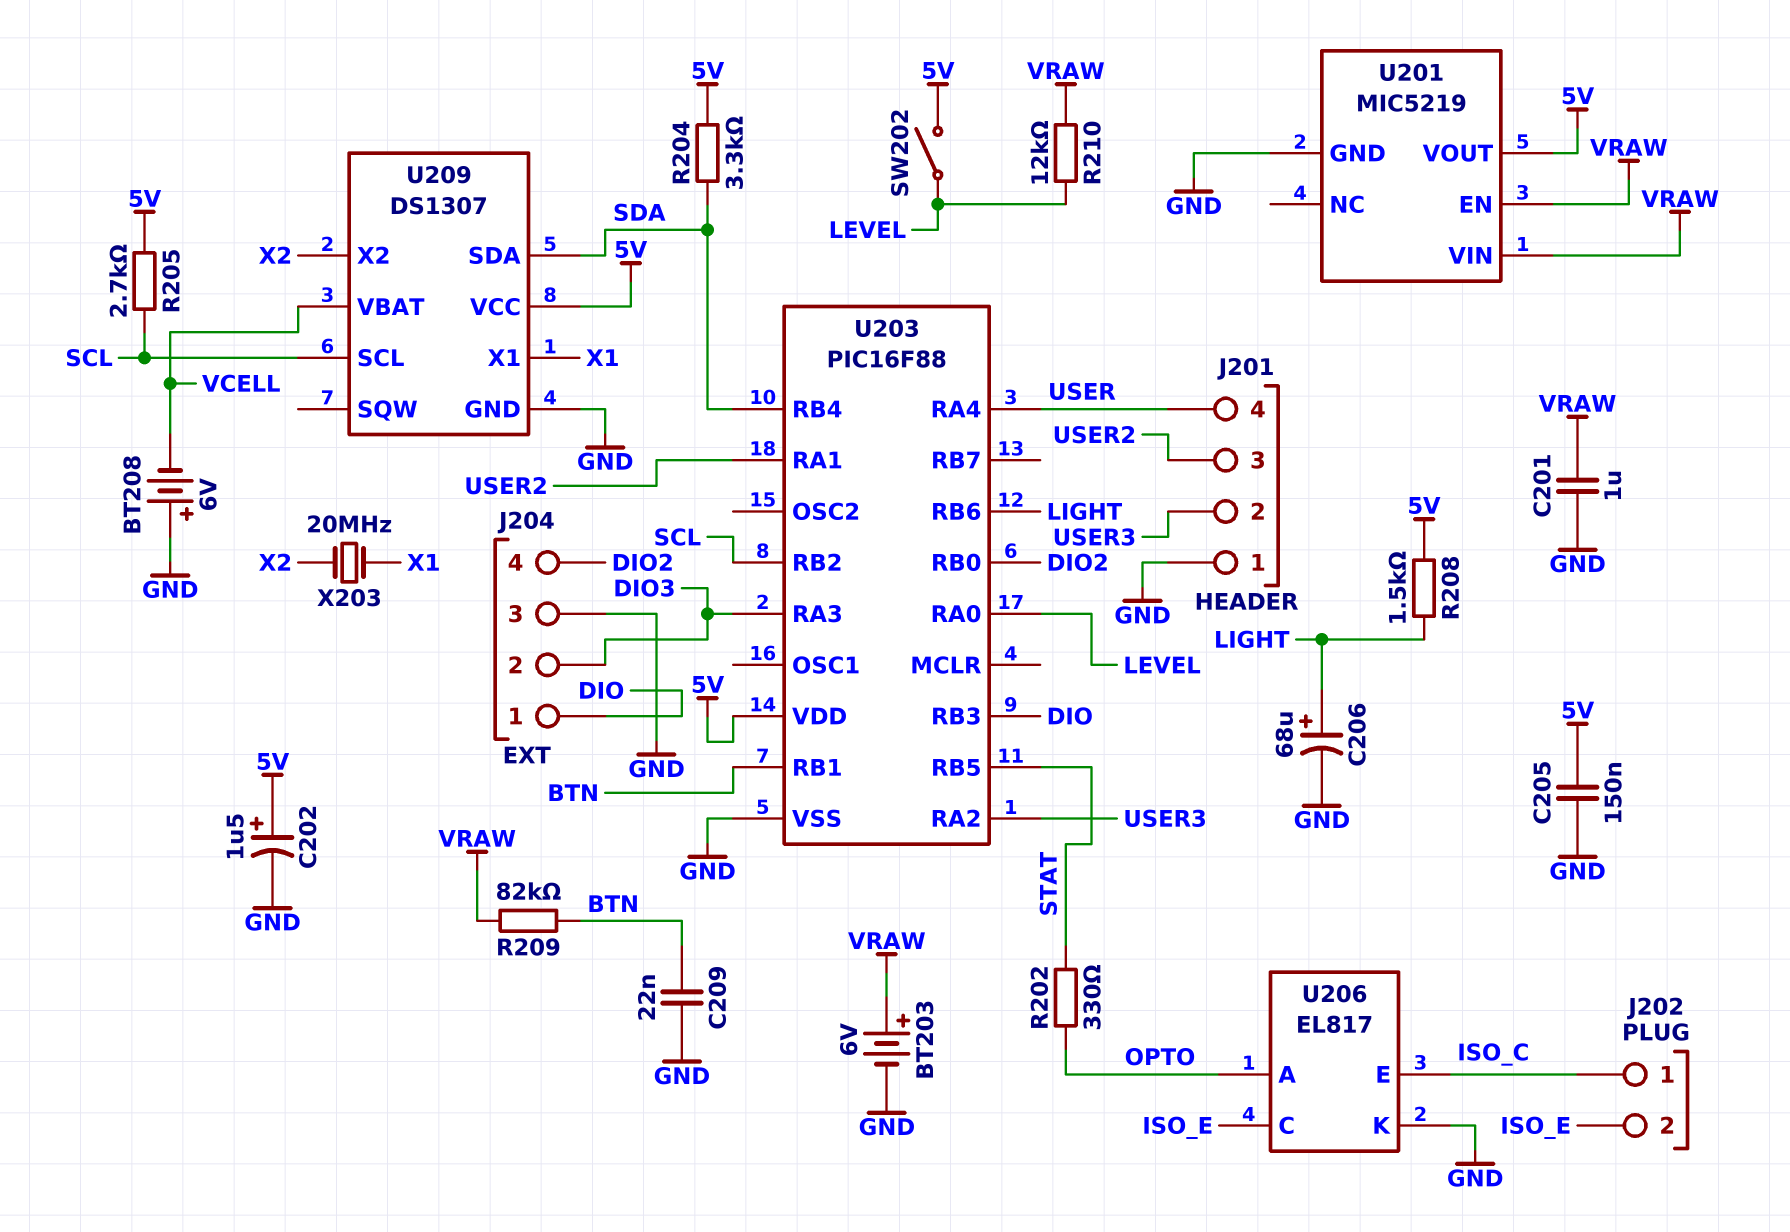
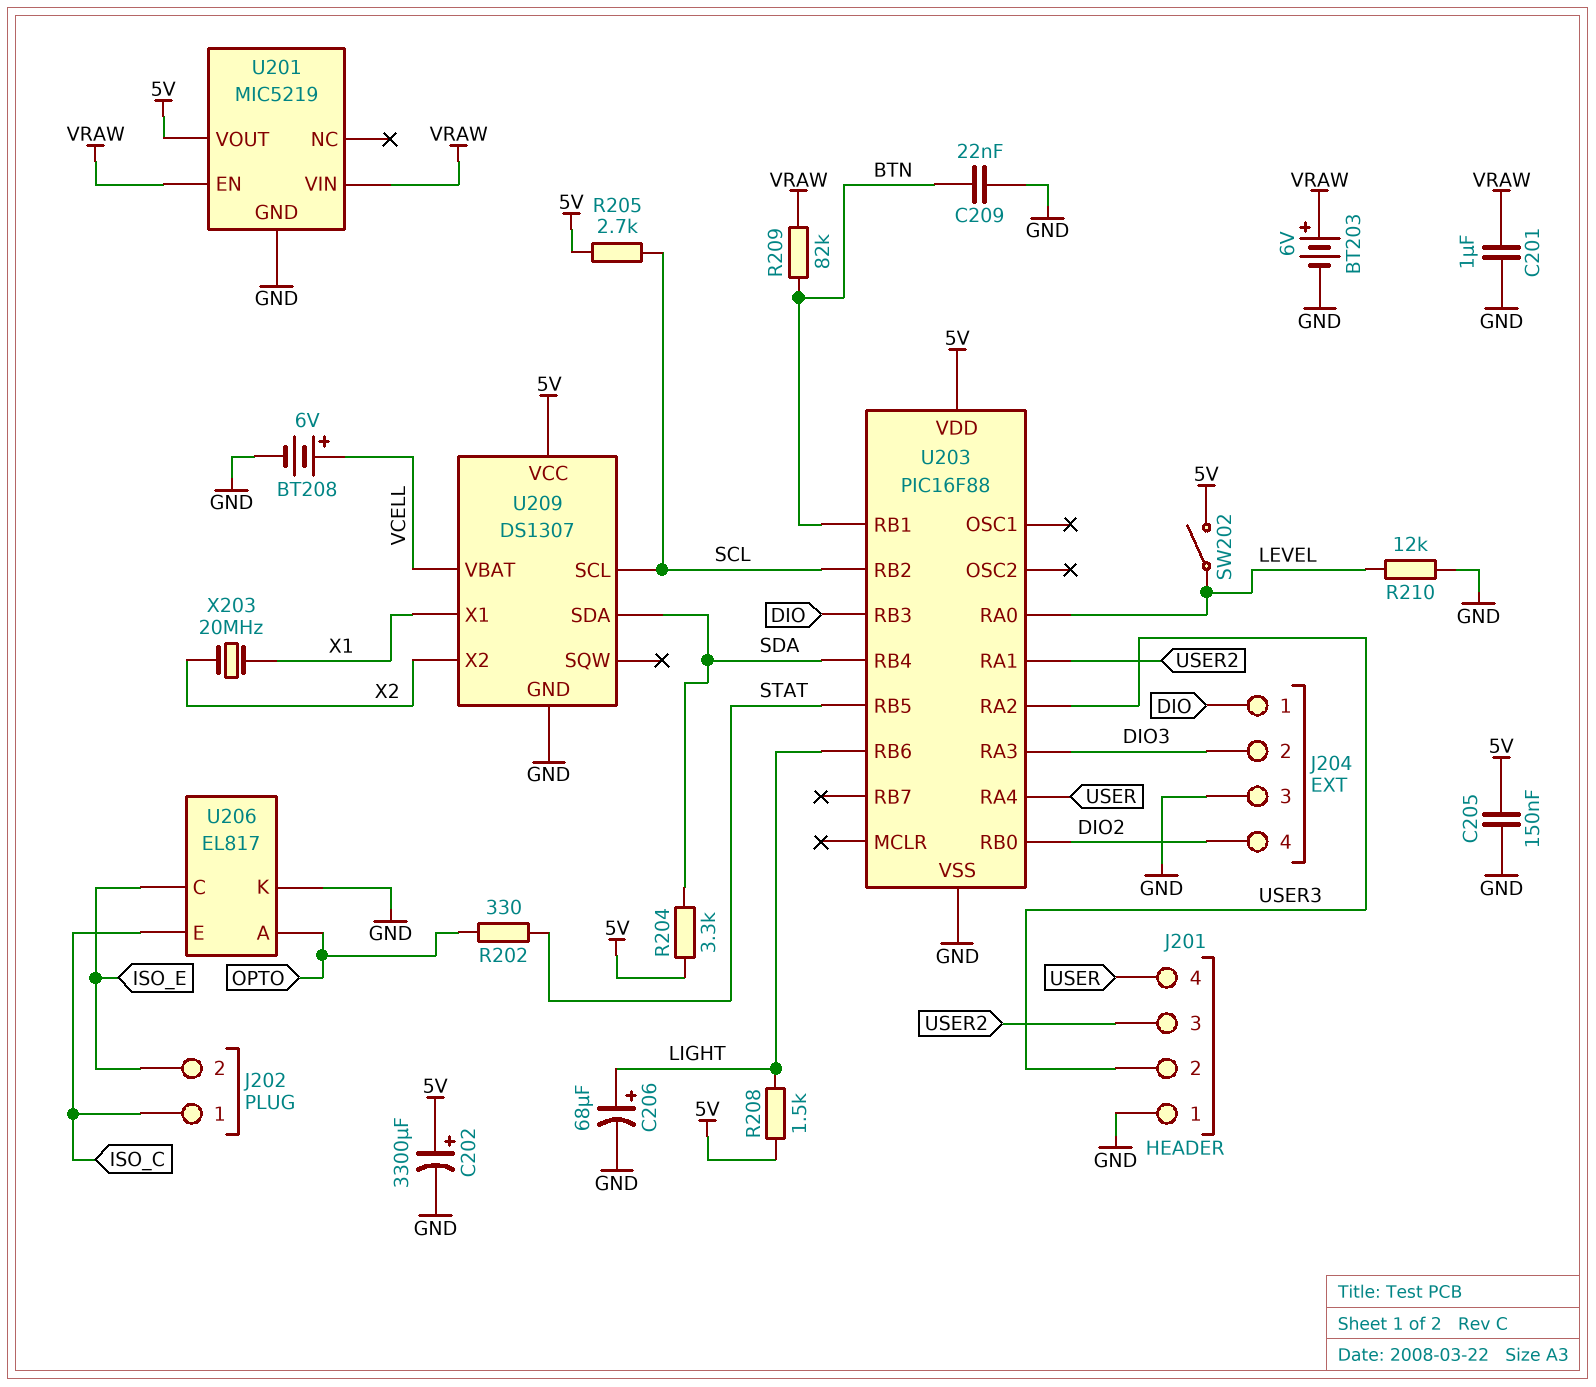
BT208: 6V (plus GND, minus VCELL) -> 6V (plus VCELL, minus GND)
C202: 1.5uF (plus 5V, minus GND) -> 3300uF (plus 5V, minus GND)
R210: 12k (LEVEL, VRAW) -> 12k (GND, LEVEL)

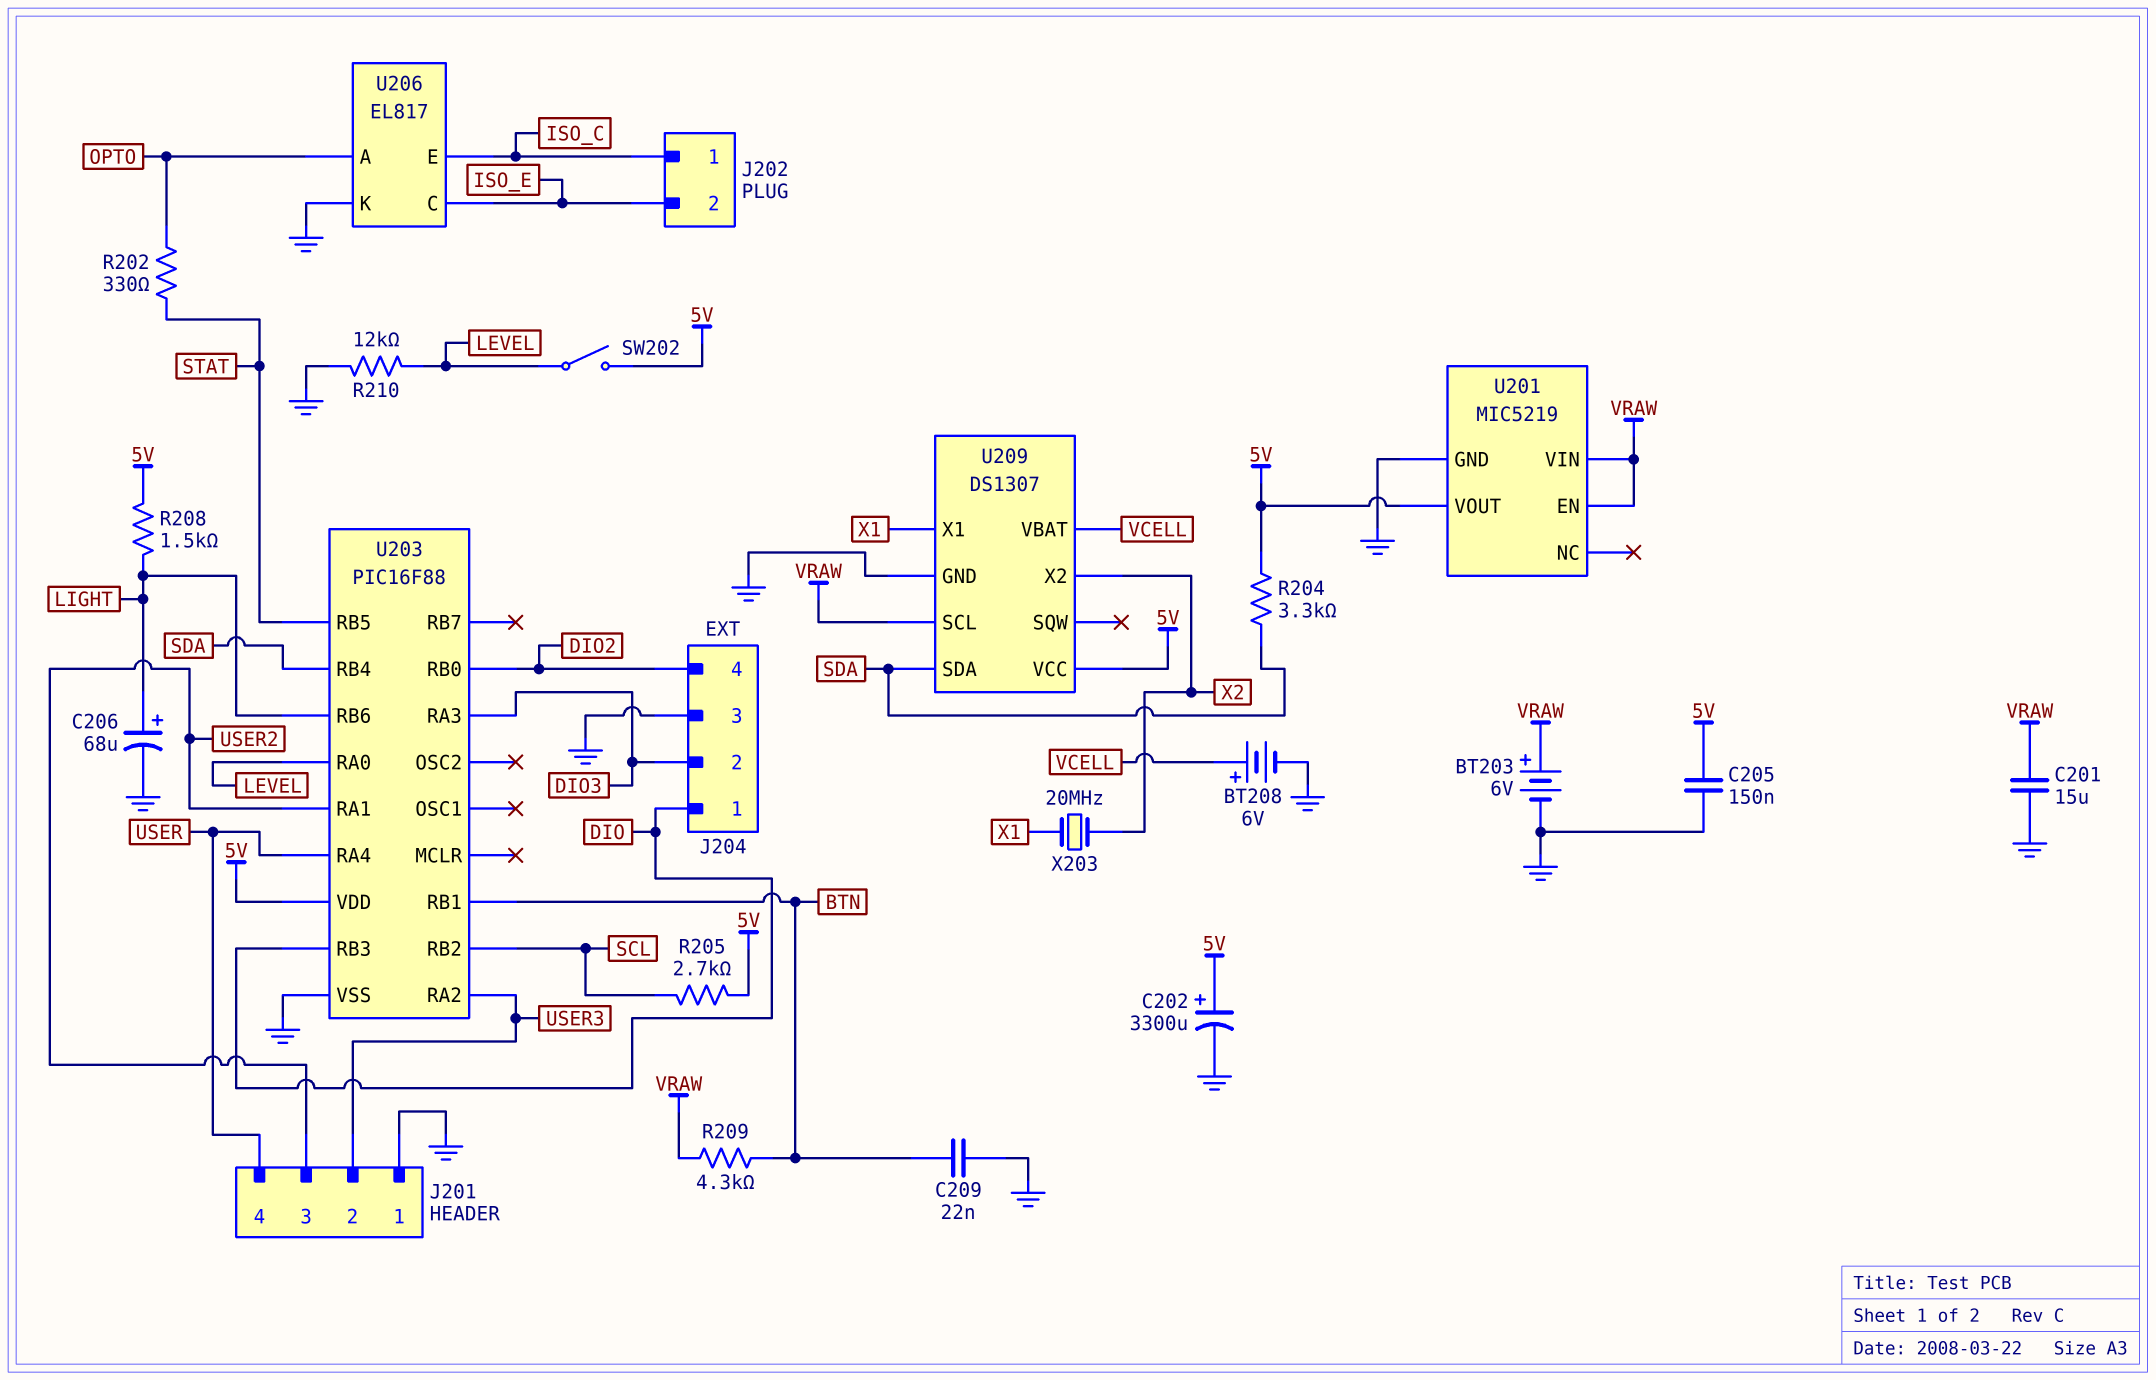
C201: 1uF (GND, VRAW) -> 15uF (GND, VRAW)
R209: 82k (BTN, VRAW) -> 4.3k (BTN, VRAW)
U209 pin SCL: SCL -> VRAW

